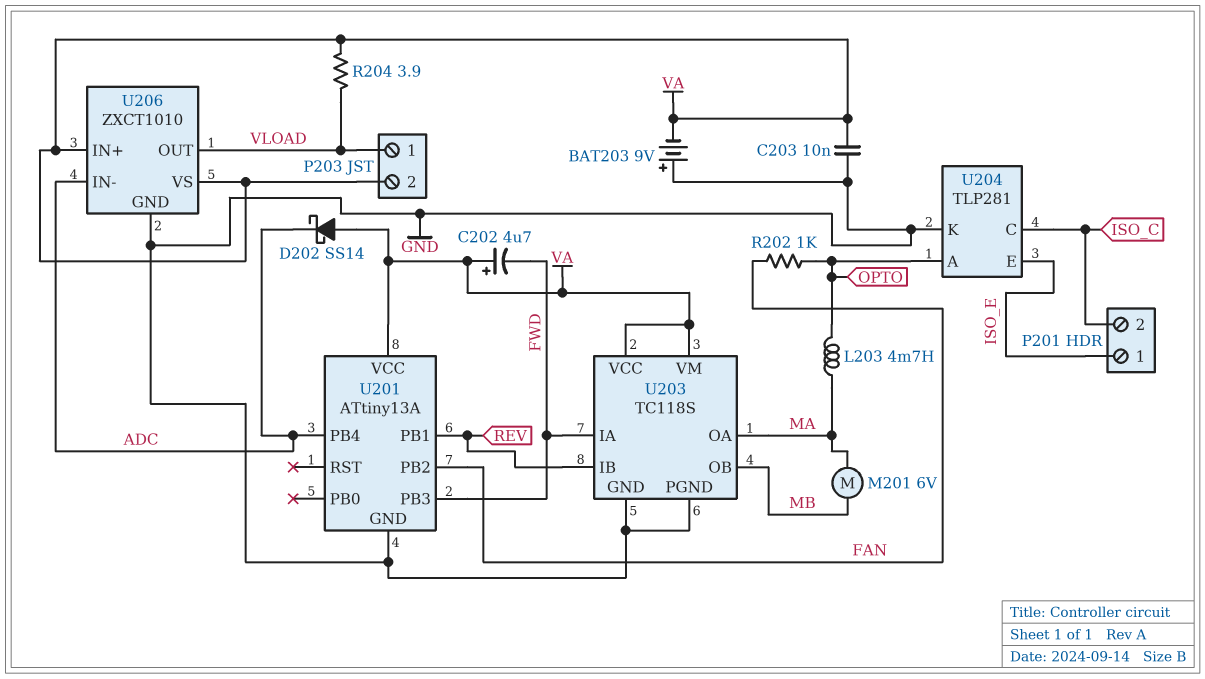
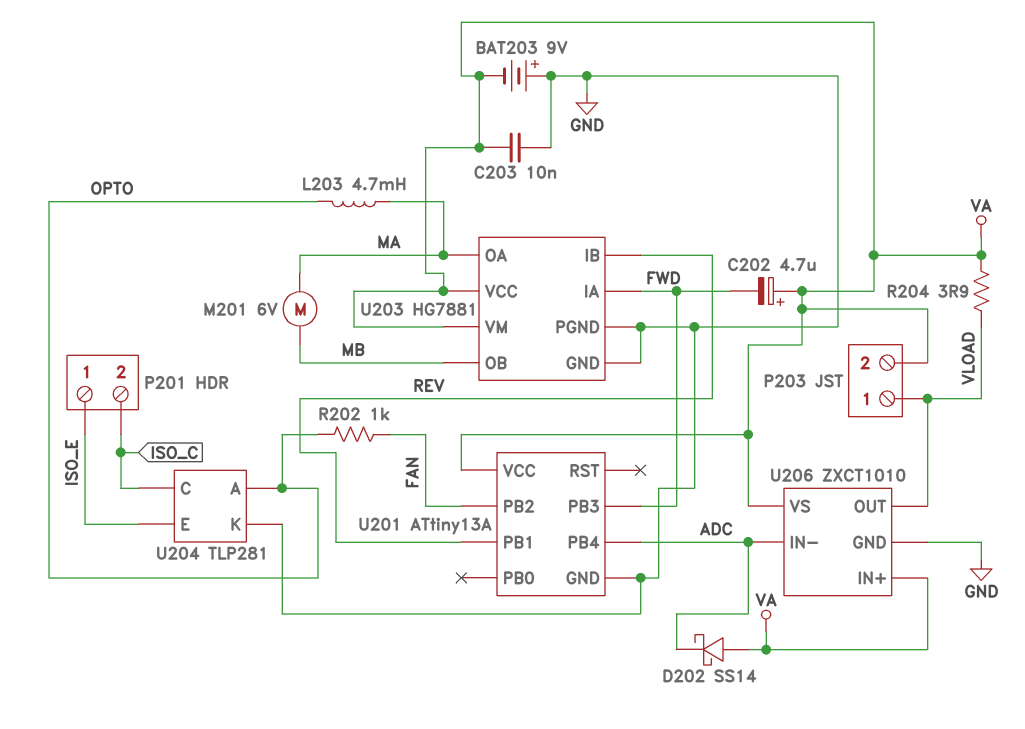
U203: TC118S -> HG7881

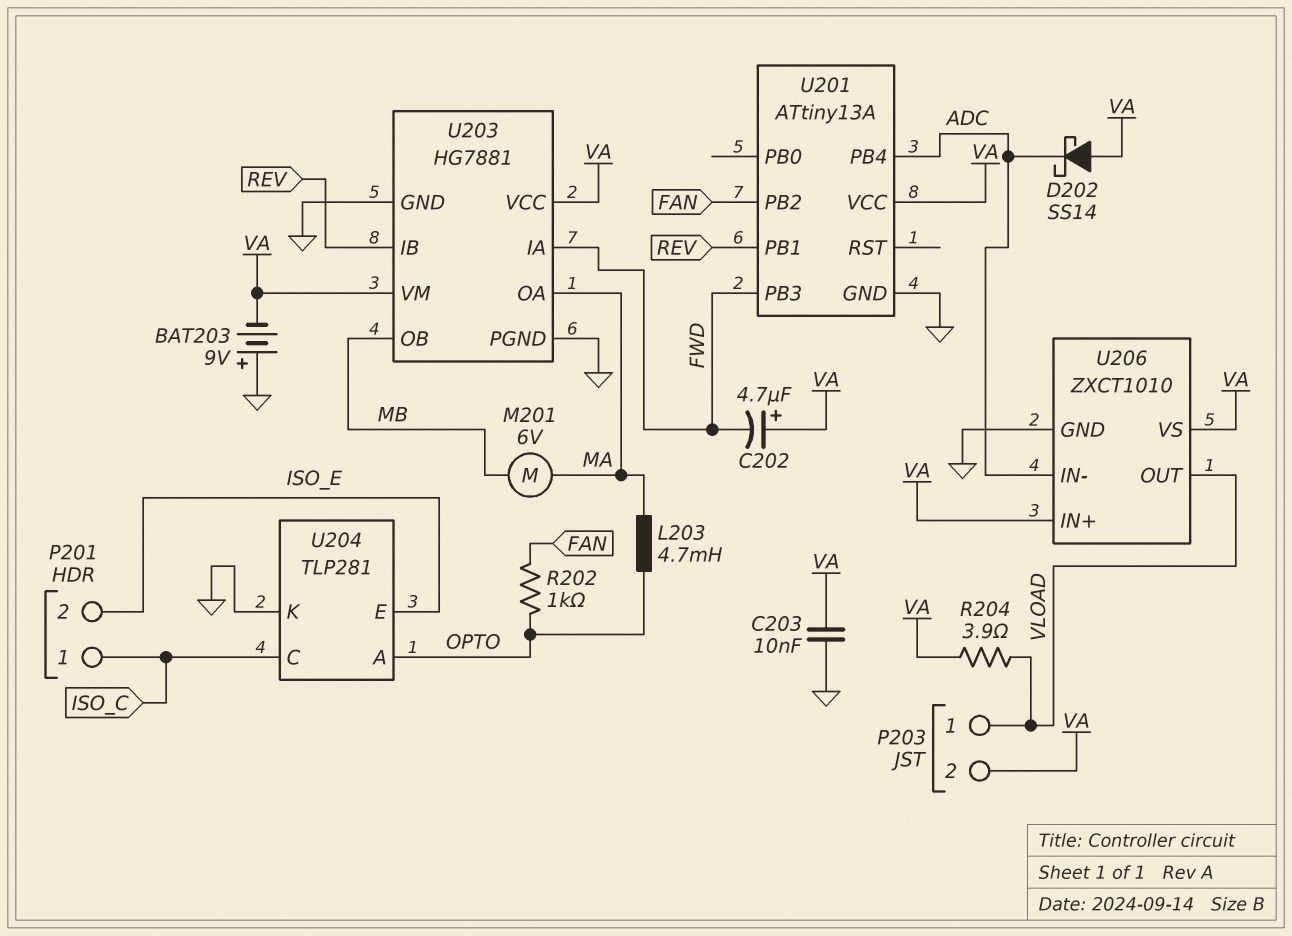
P201 pin 1: ISO_E -> ISO_C
P201 pin 2: ISO_C -> ISO_E

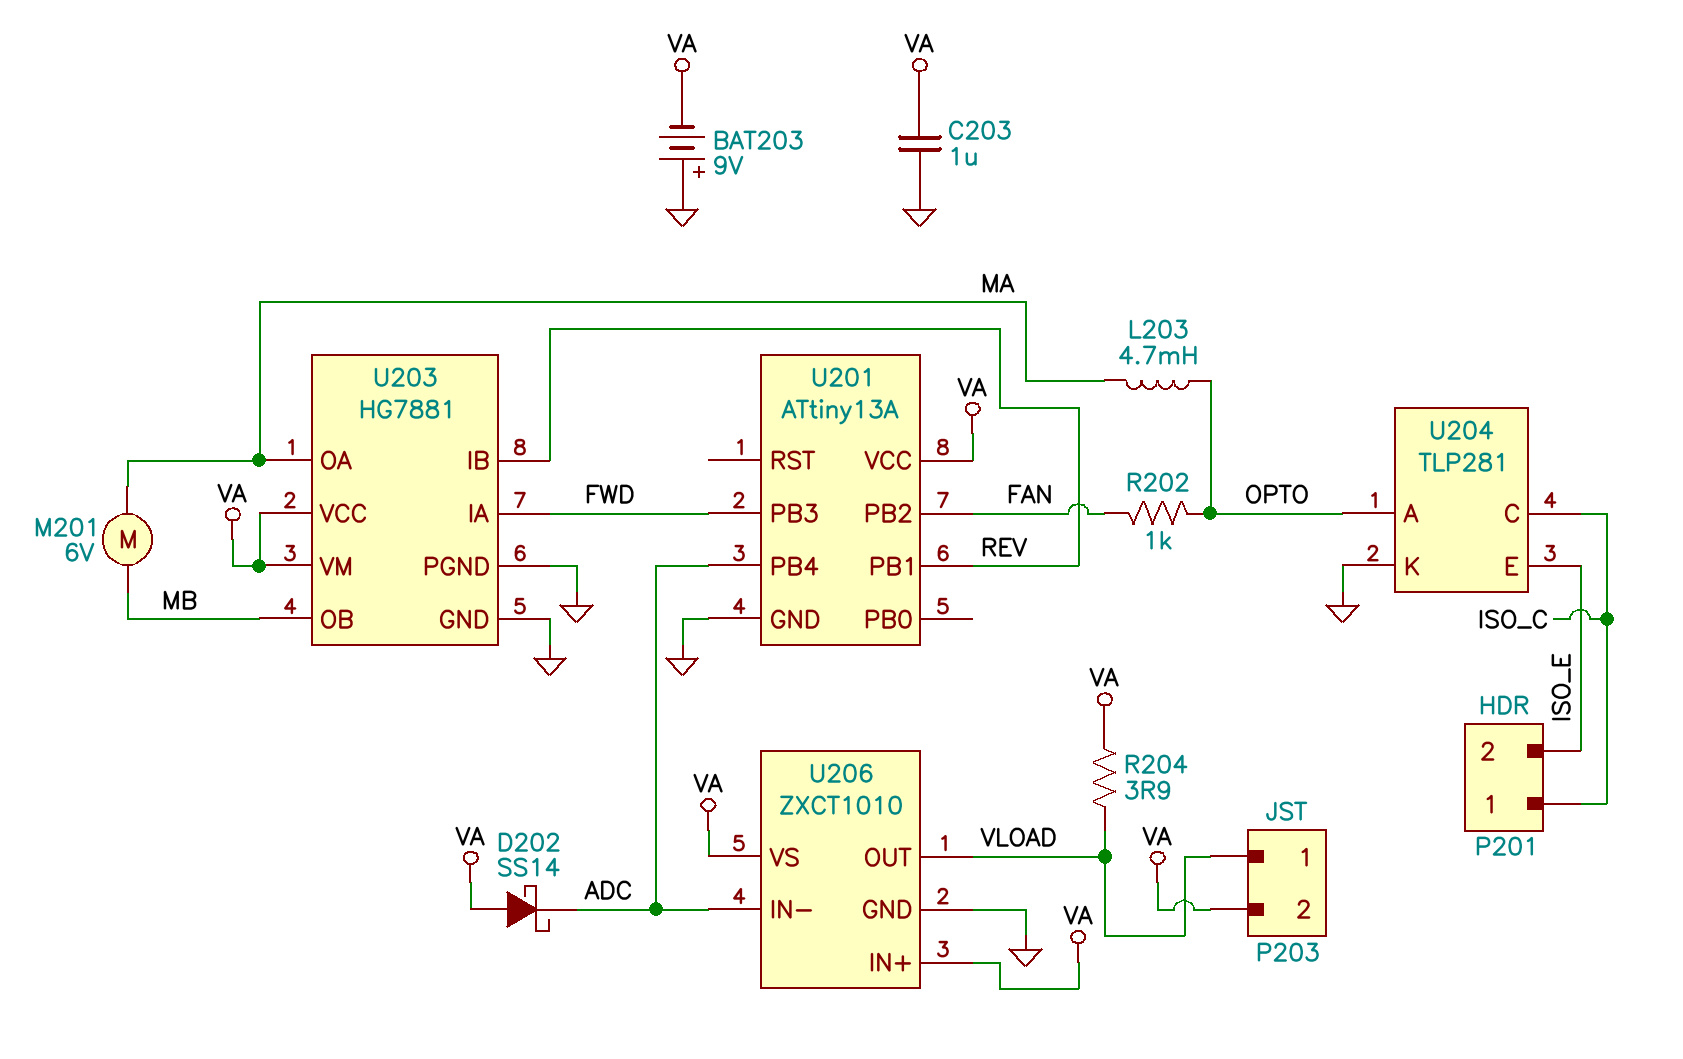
C202: 4.7uF (plus VA, minus FWD) -> none
C203: 10nF (GND, VA) -> 1uF (GND, VA)

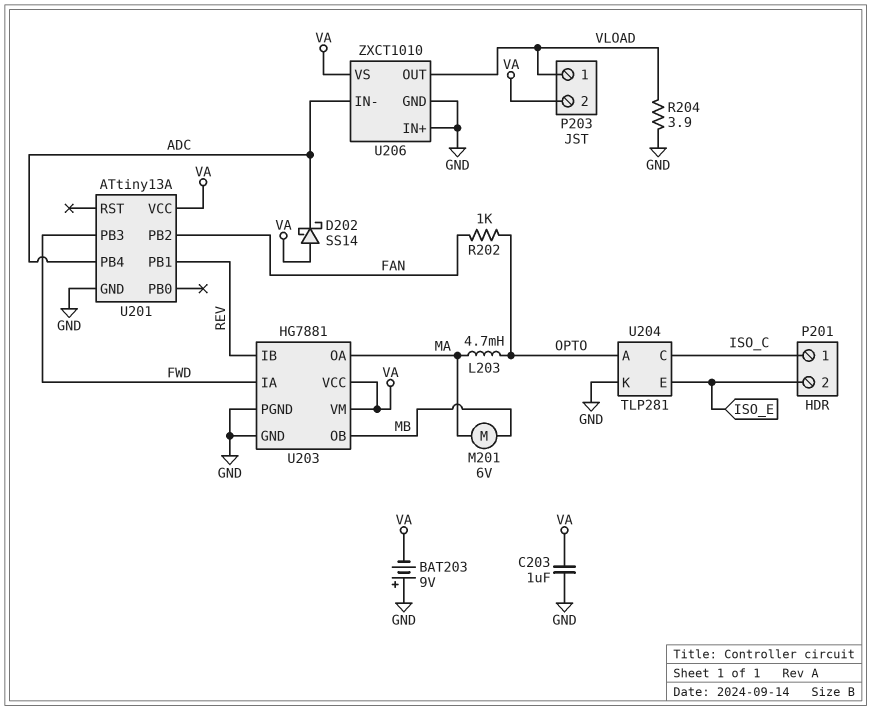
R204: 3.9 (VA, VLOAD) -> 3.9 (GND, VLOAD)
U206 pin IN+: VA -> GND

